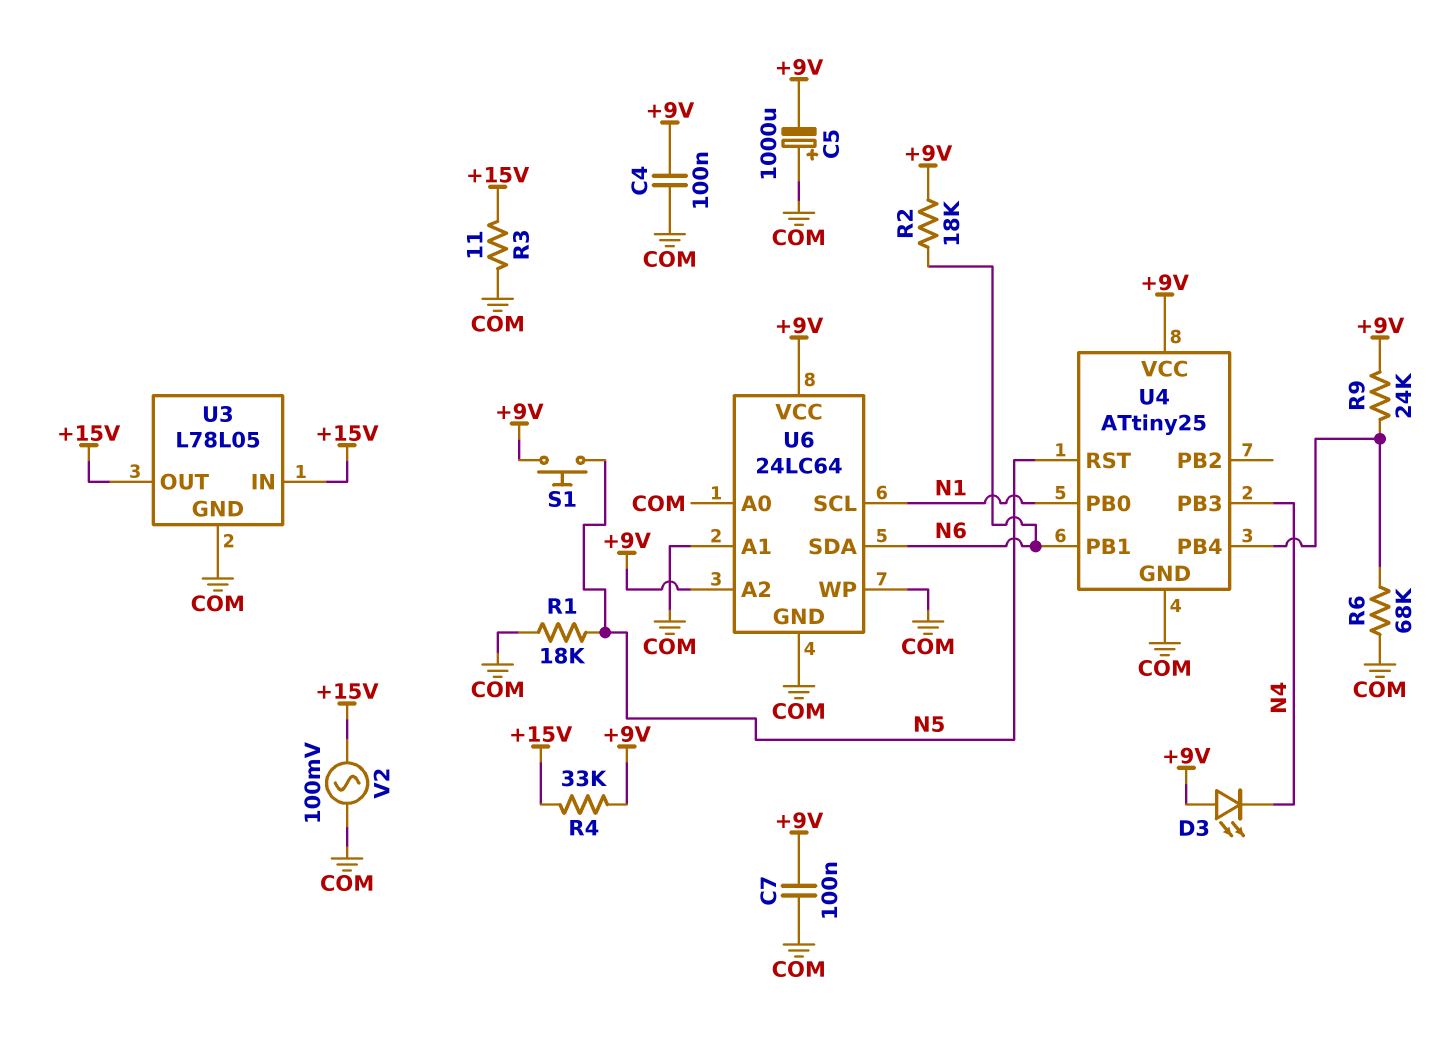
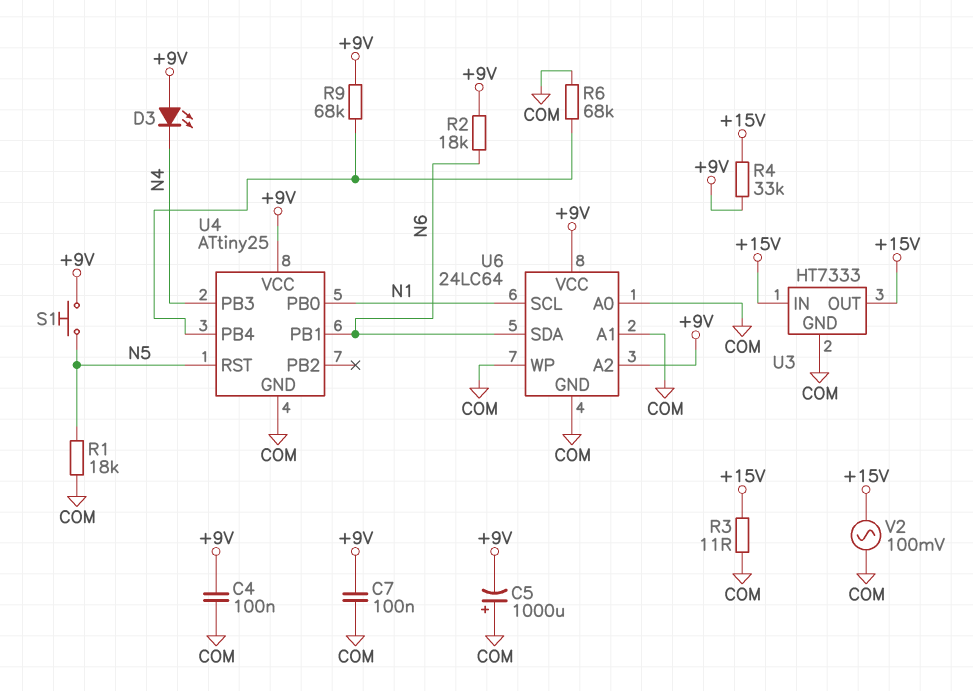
R9: 24k (+9V, U4/PB4) -> 68k (+9V, U4/PB4)
U3: L78L05 -> HT7333

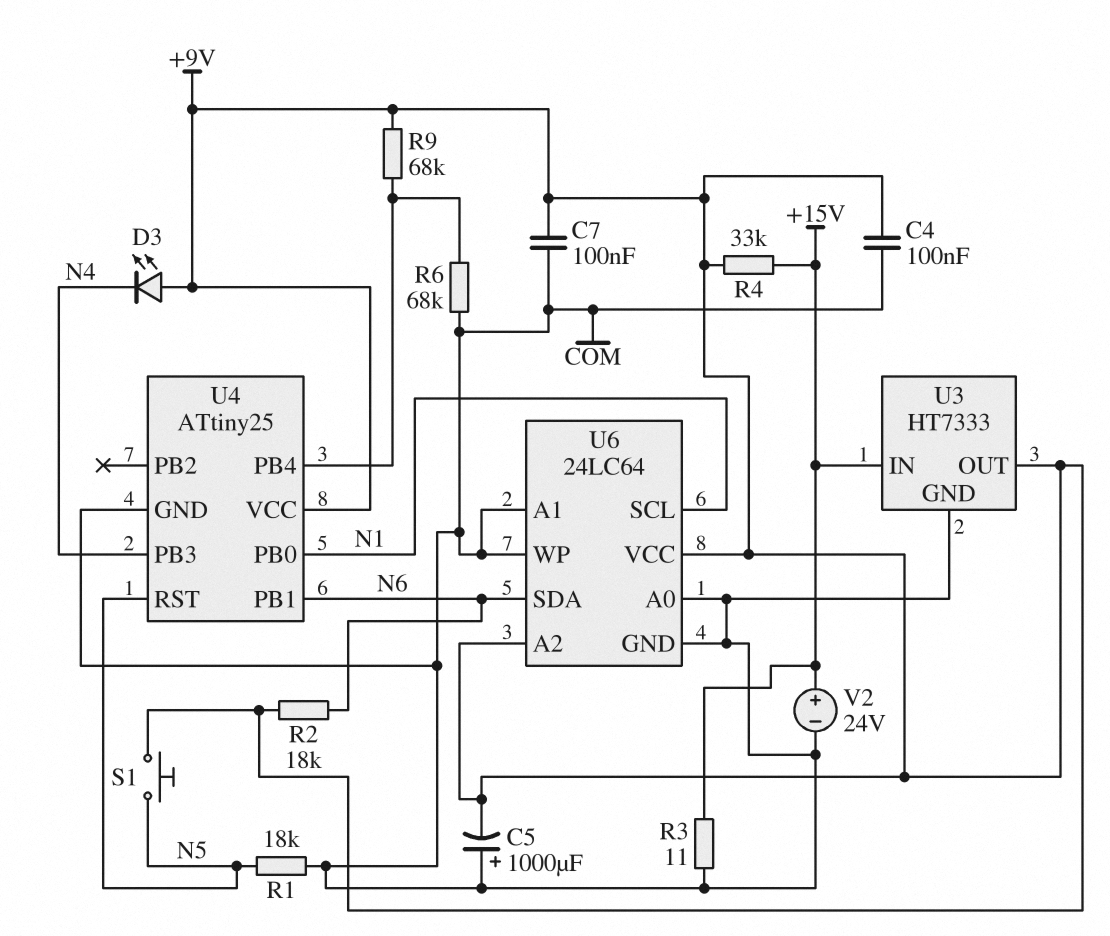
U3 pin OUT: +15V -> +9V
V2: AC 100mV (+15V, COM) -> 24V (plus +15V, minus COM)

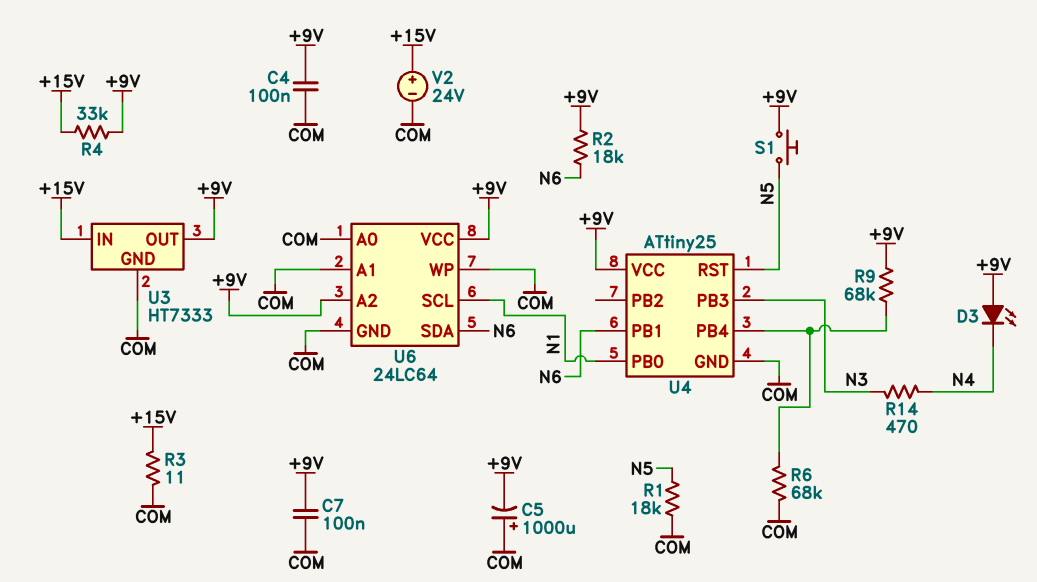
R14: none -> 470 (N3, N4)
U4 pin PB3: N4 -> N3

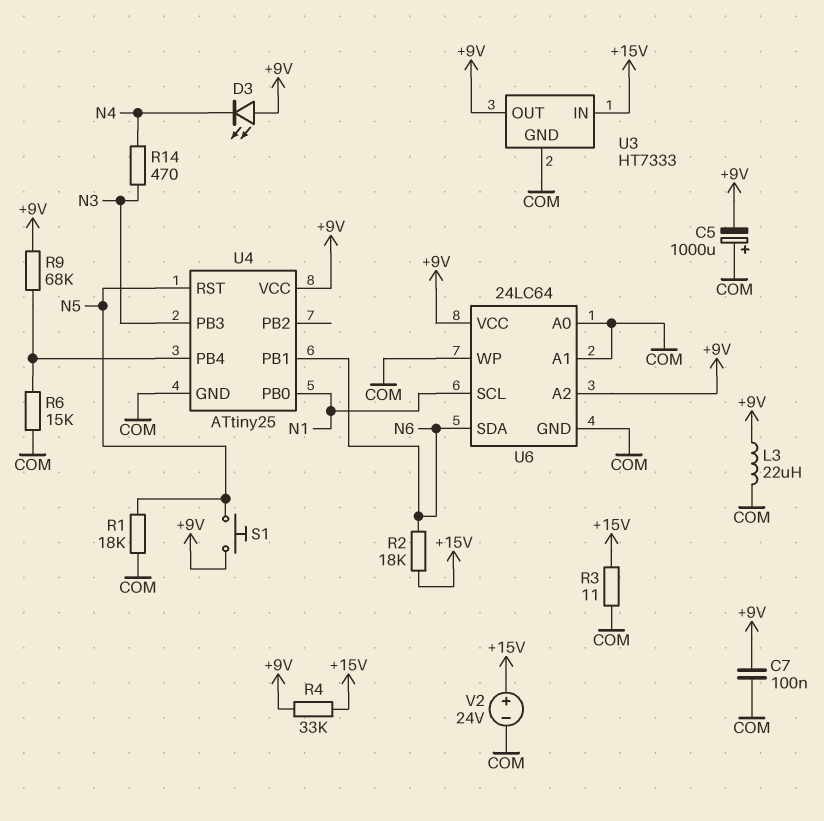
C4: 100nF (+9V, COM) -> none
L3: none -> 22uH (+9V, COM)
R2: 18k (+9V, N6) -> 18k (+15V, N6)
R6: 68k (COM, U4/PB4) -> 15k (COM, U4/PB4)

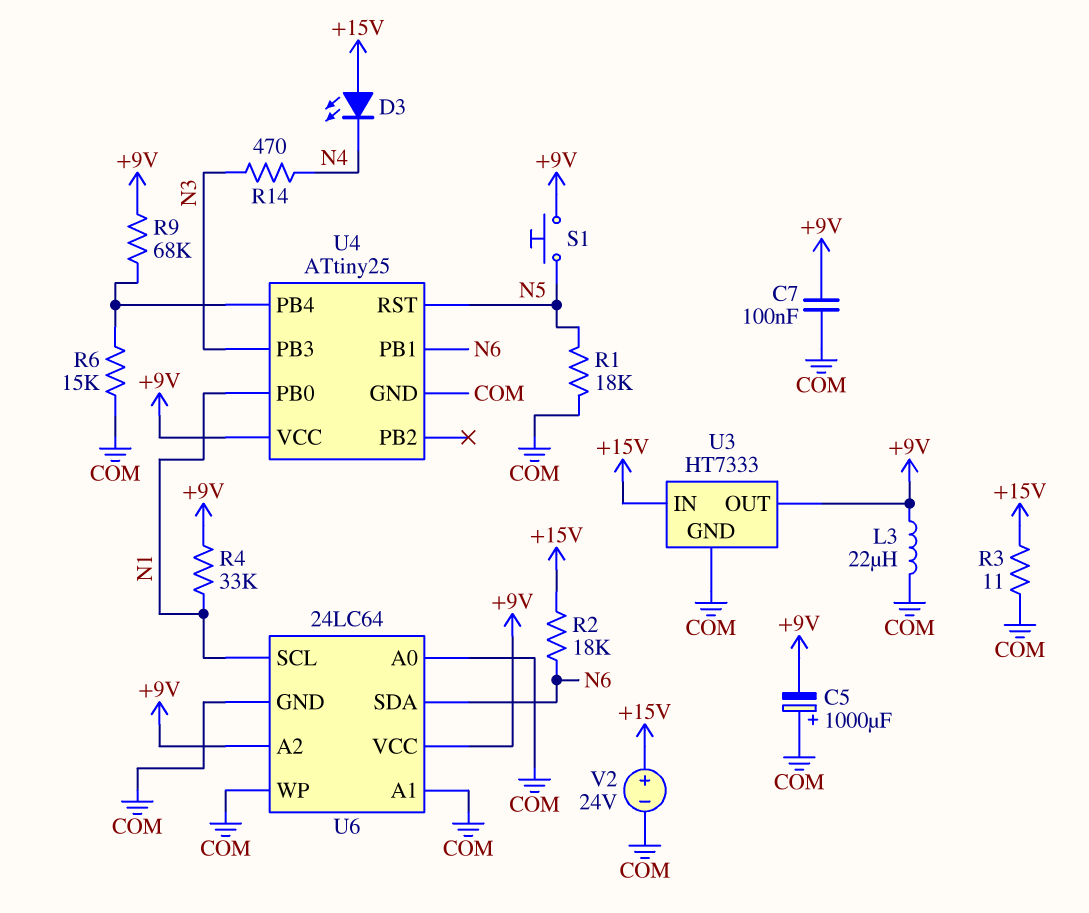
D3: LED (A +9V, K N4) -> LED (A +15V, K N4)
R4: 33k (+9V, +15V) -> 33k (+9V, N1)

